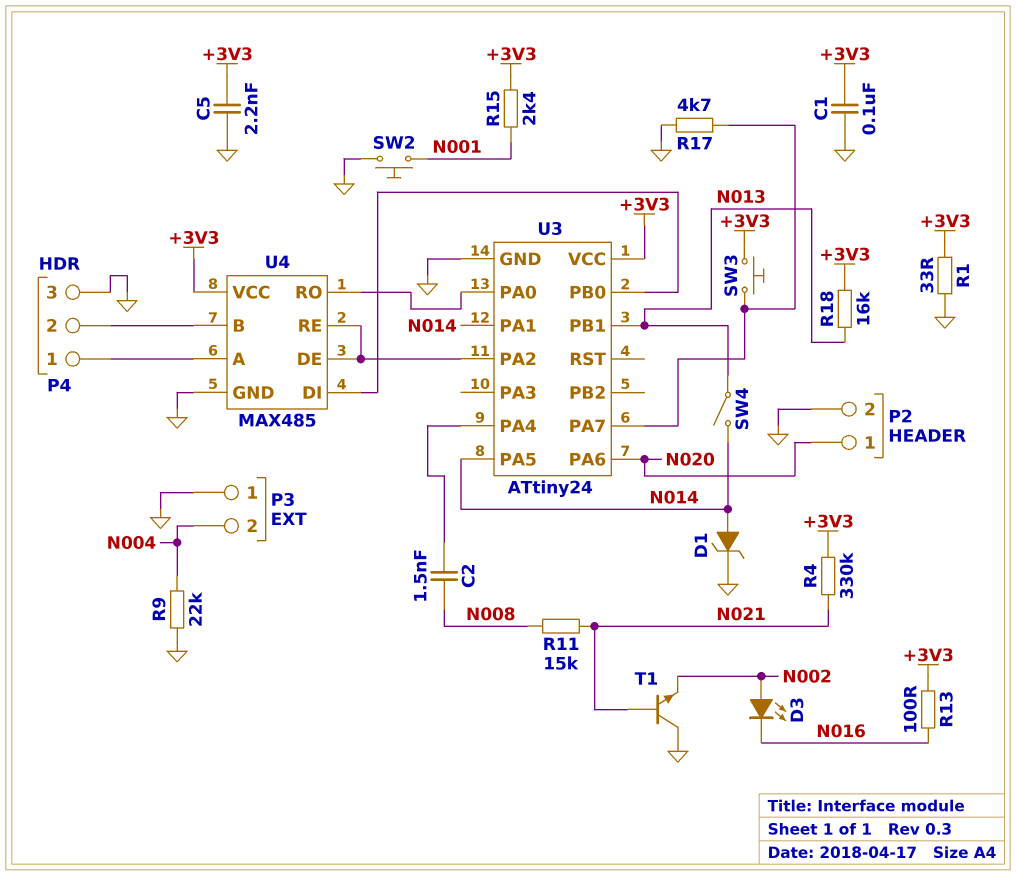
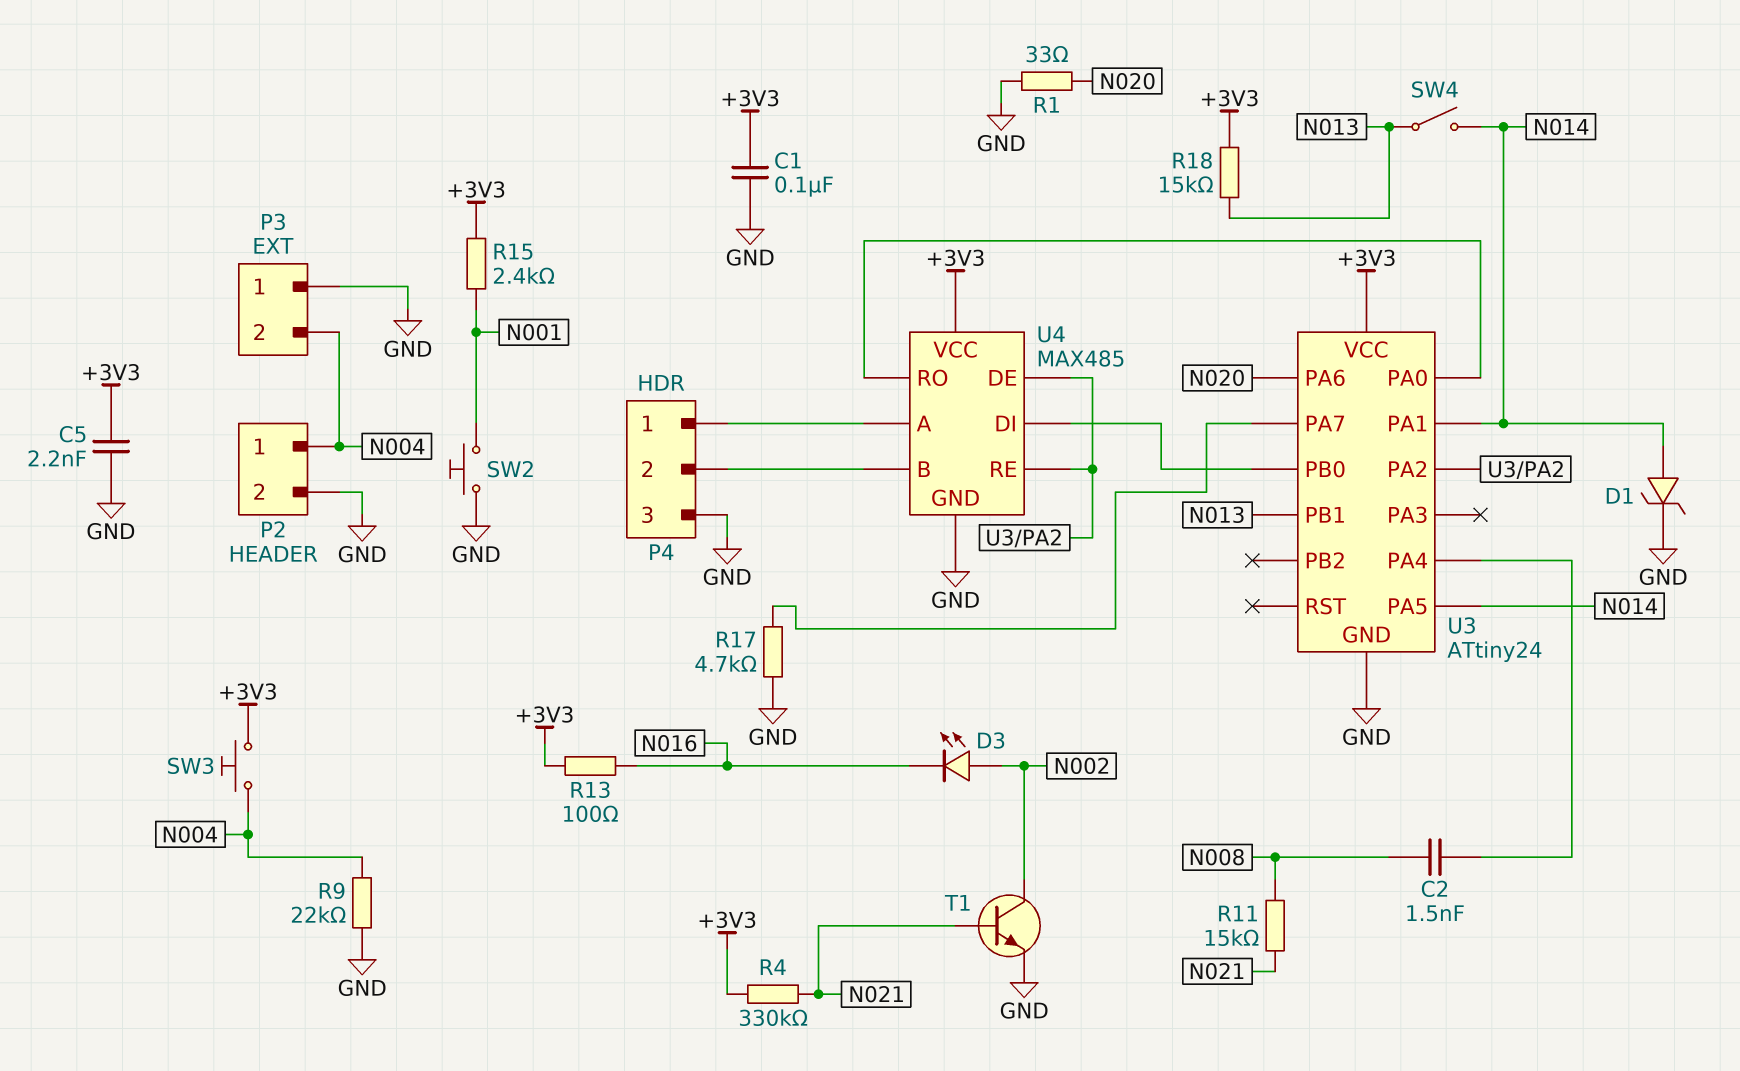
P2 pin 1: N020 -> N004
R1: 33 (+3V3, GND) -> 33 (GND, N020)
R18: 16k (+3V3, N013) -> 15k (+3V3, N013)
SW3: button (+3V3, U3/PA7) -> button (+3V3, N004)
T1: NPN (B N021, C GND, E N002) -> NPN (B N021, C N002, E GND)

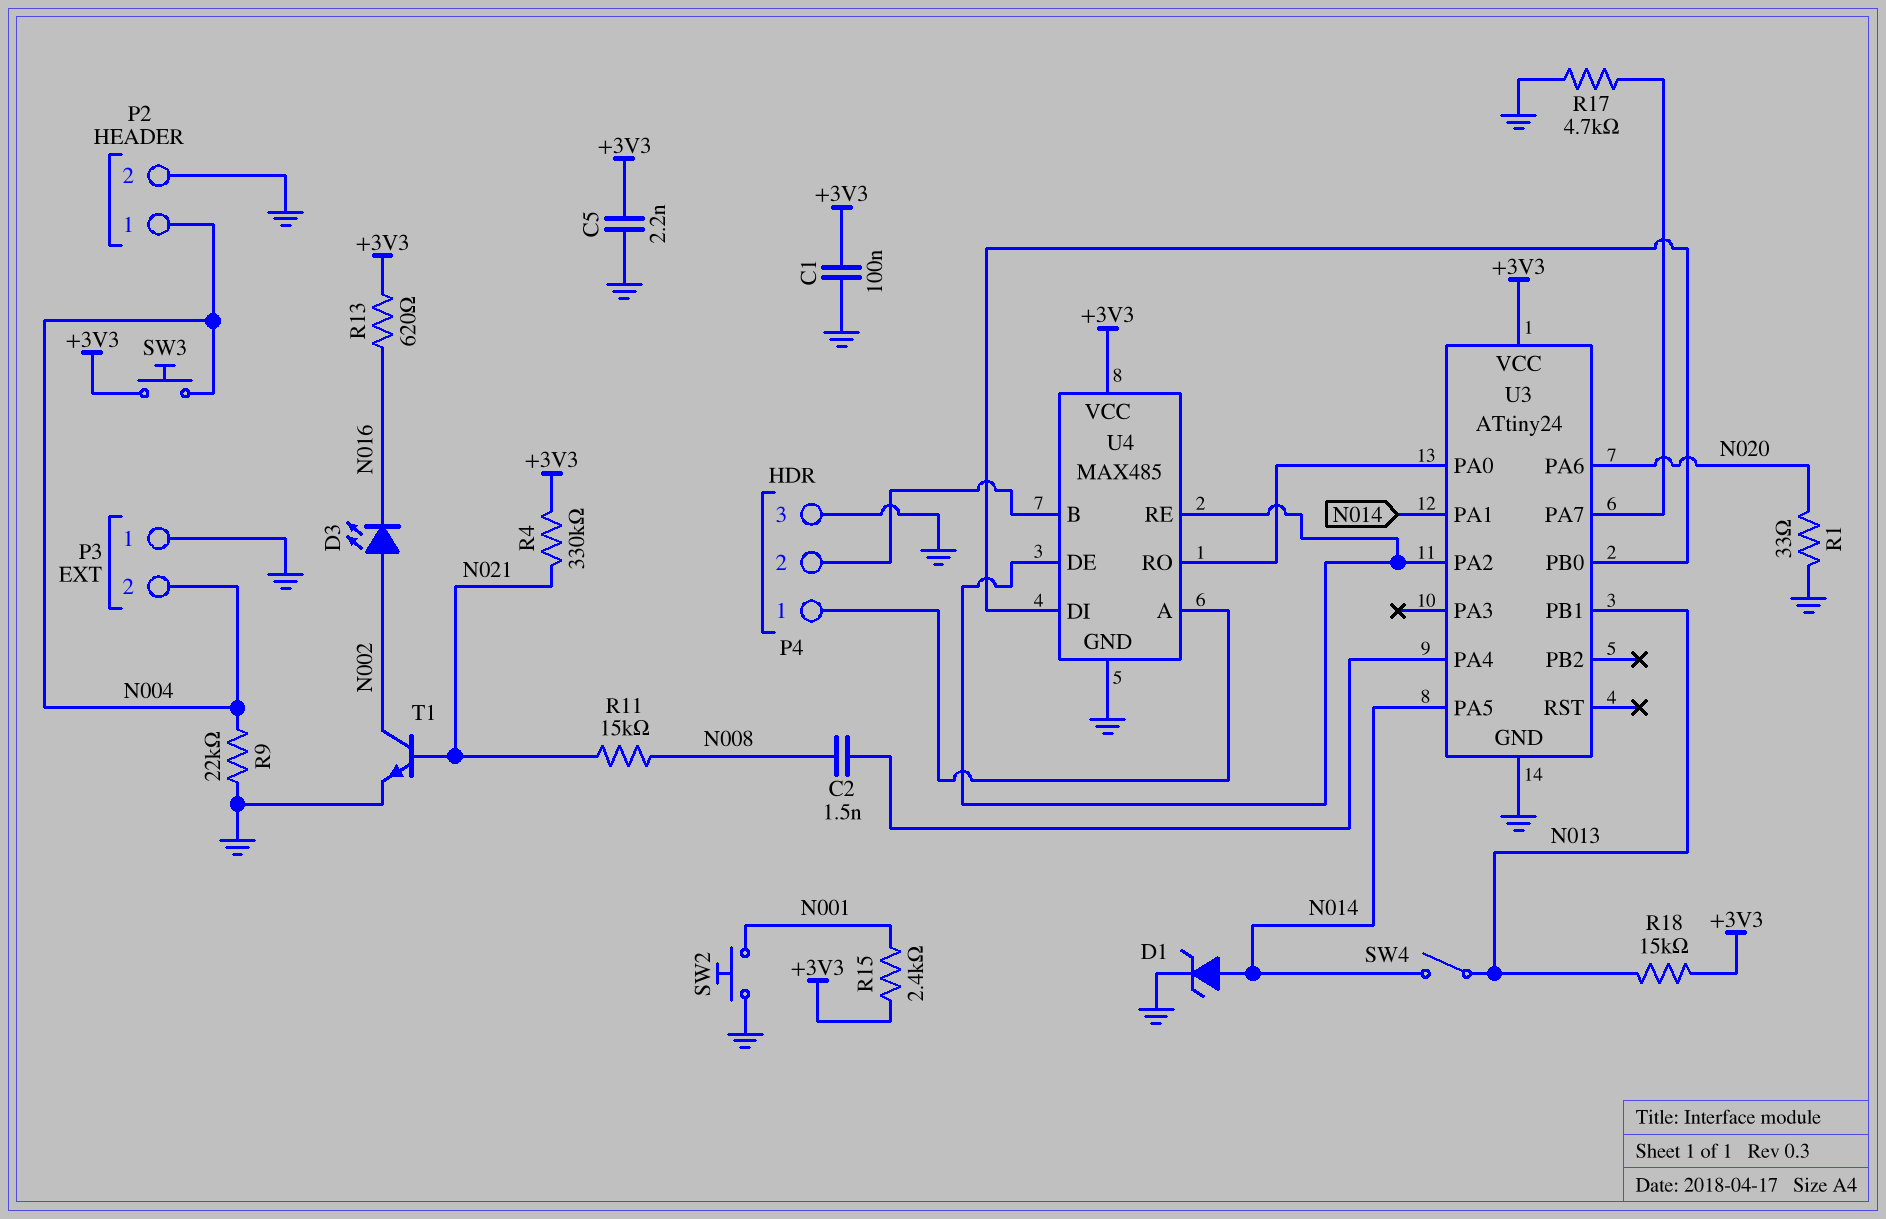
R13: 100 (+3V3, N016) -> 620 (+3V3, N016)

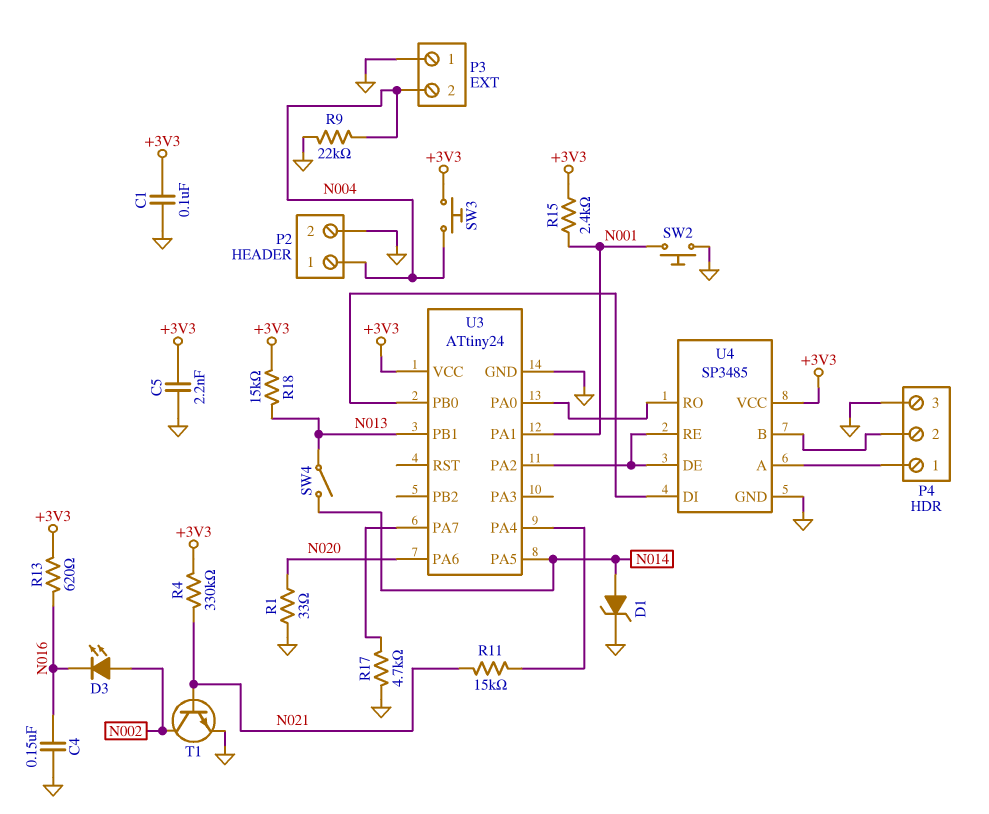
C2: 1.5nF (N008, U3/PA4) -> none
C4: none -> 150nF (GND, N016)
R11: 15k (N008, N021) -> 15k (N021, U3/PA4)
U3 pin PA1: N014 -> N001
U4: MAX485 -> SP3485

